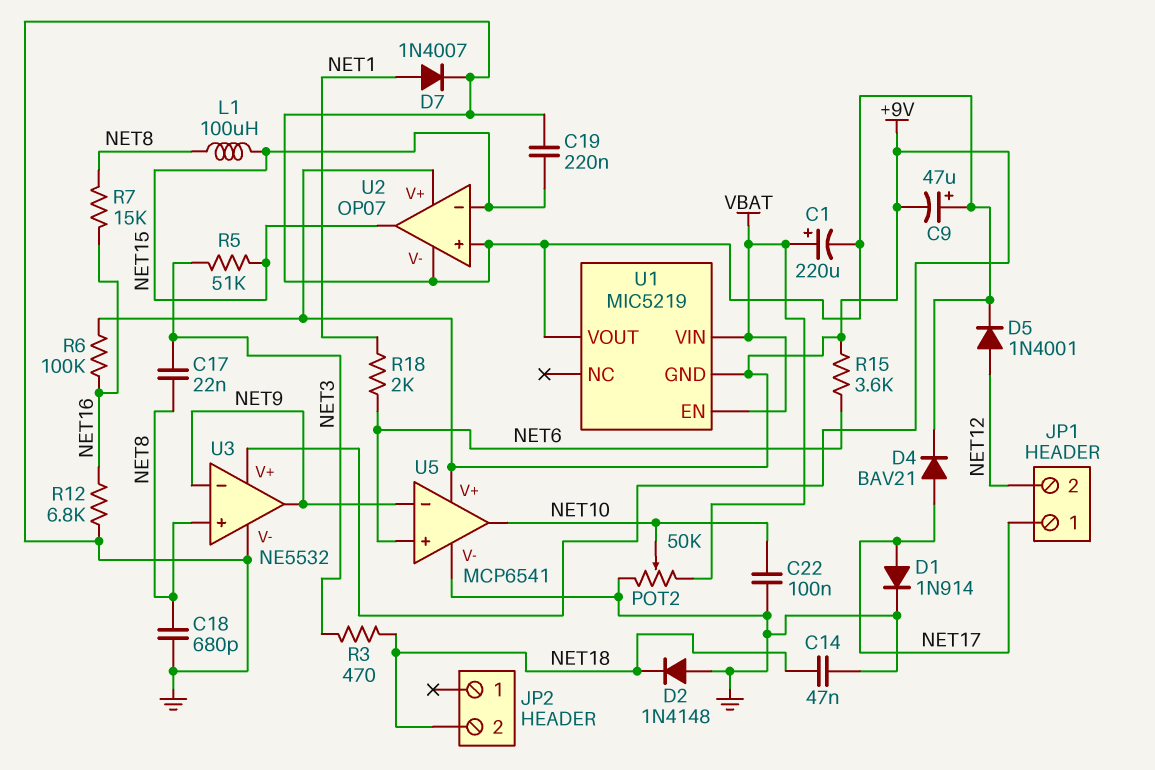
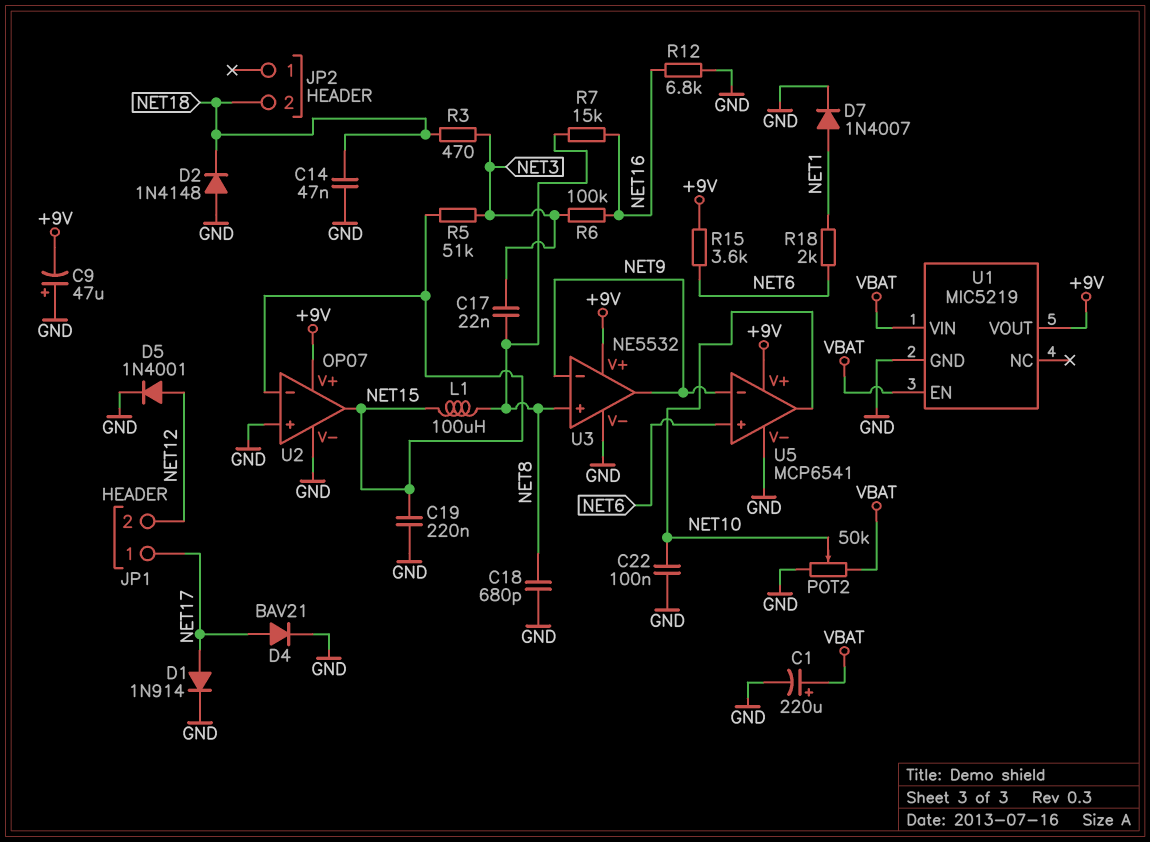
R6: 100k (+9V, NET16) -> 100k (NET3, NET16)
U1 pin GND: +9V -> GND
U1 pin VOUT: GND -> +9V

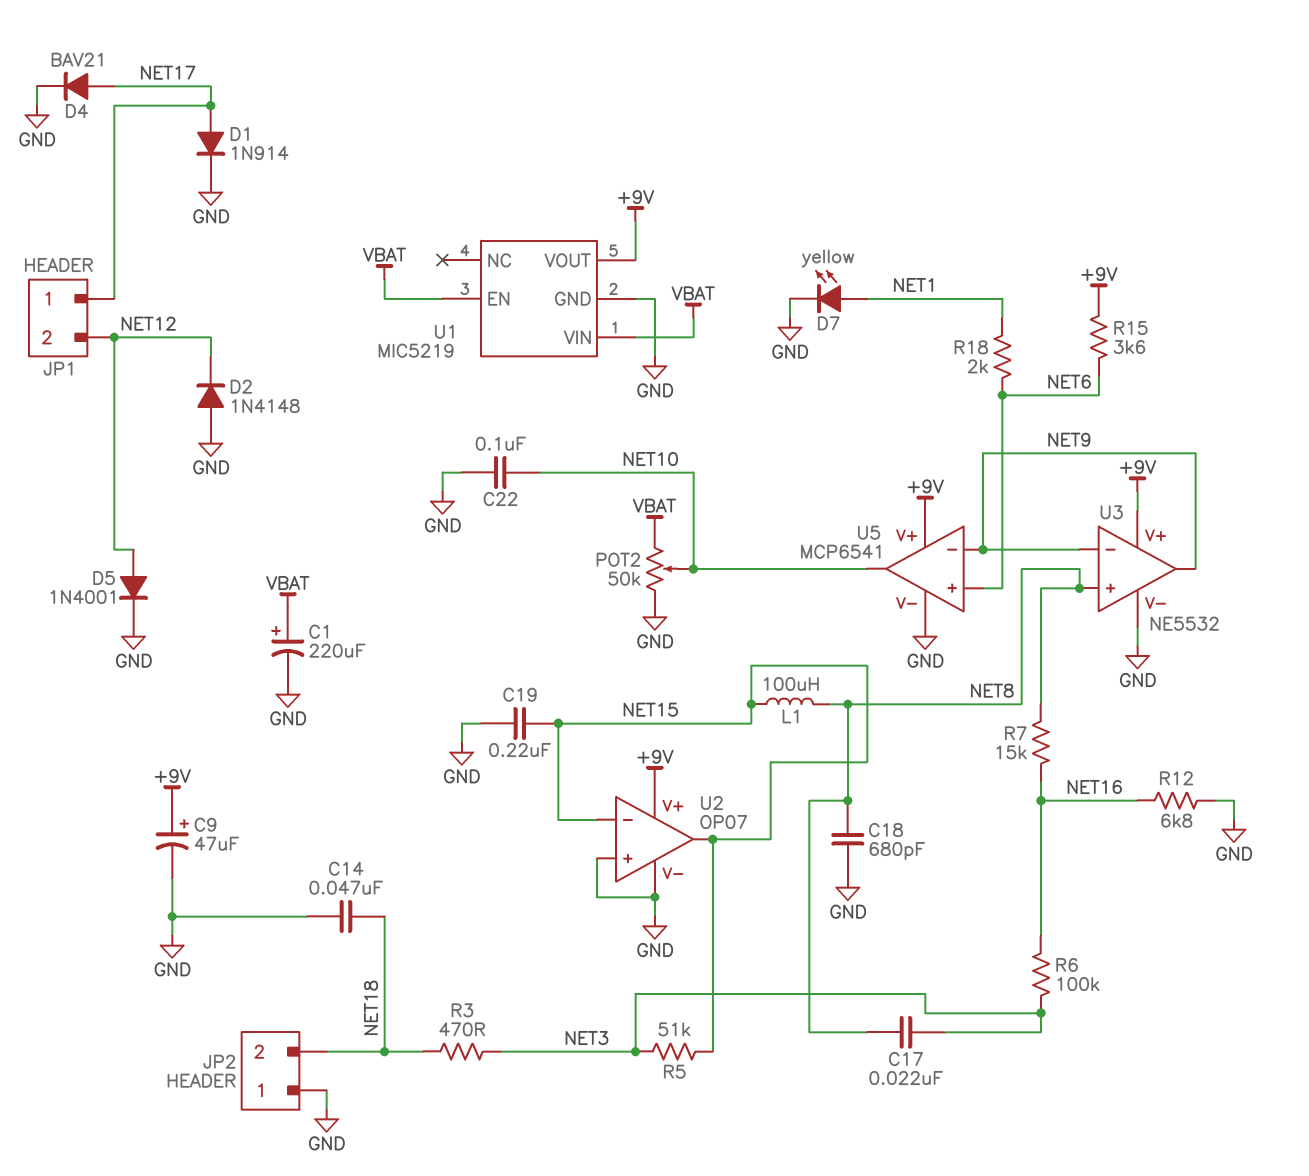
C9: 47uF (plus GND, minus +9V) -> 47uF (plus +9V, minus GND)
D2: diode 1N4148 (A GND, K NET18) -> diode 1N4148 (A GND, K NET12)
D7: diode 1N4007 (A NET1, K GND) -> LED yellow (A NET1, K GND)
JP2 pin 1: none -> GND

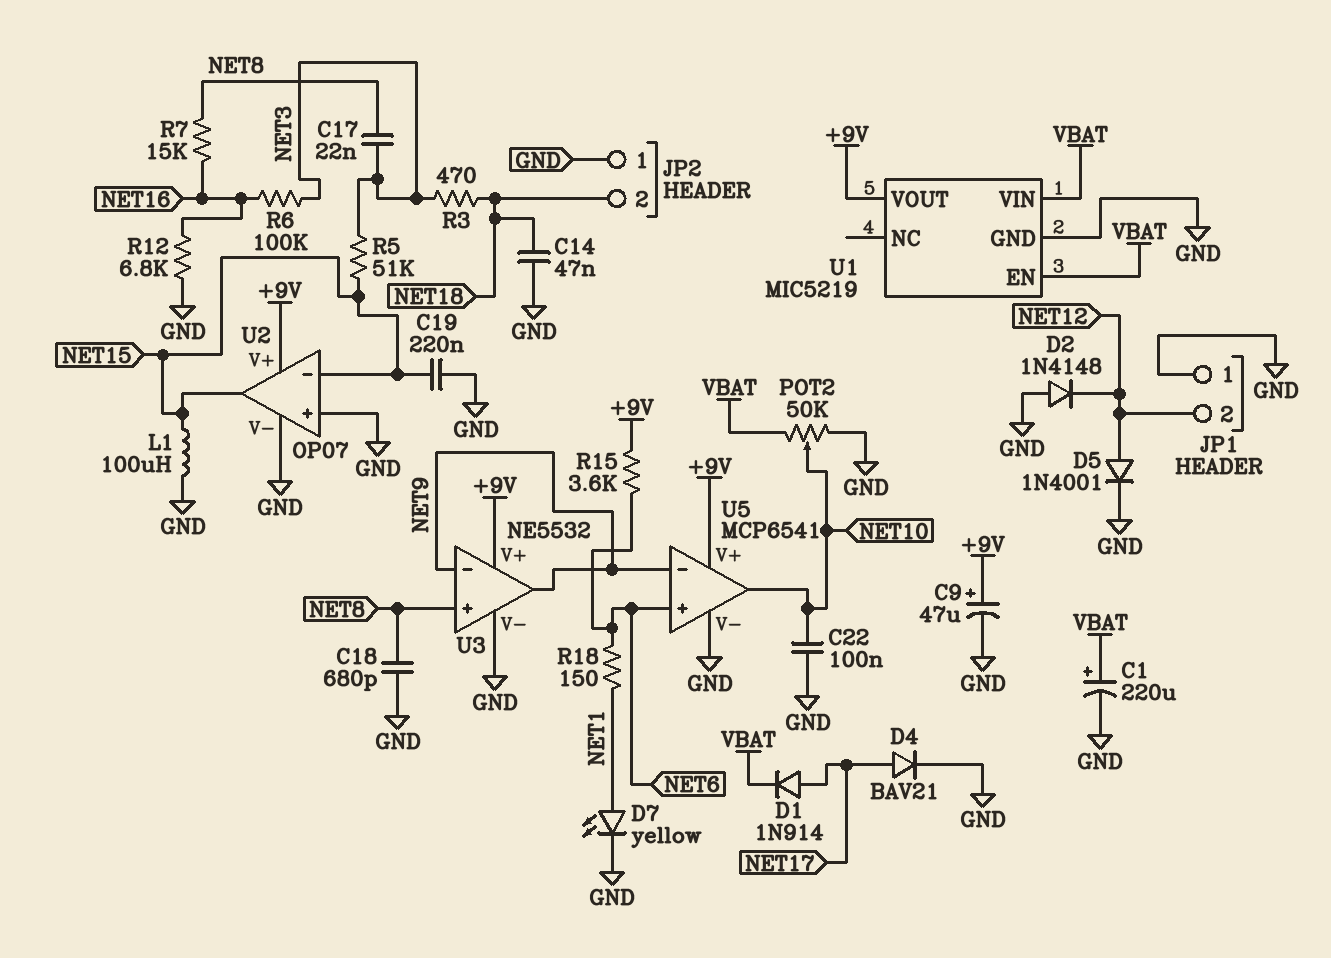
D1: diode 1N914 (A NET17, K GND) -> diode 1N914 (A NET17, K VBAT)
JP1 pin 1: NET17 -> GND
L1: 100uH (NET8, NET15) -> 100uH (GND, NET15)
R18: 2k (NET1, NET6) -> 150 (NET1, NET6)

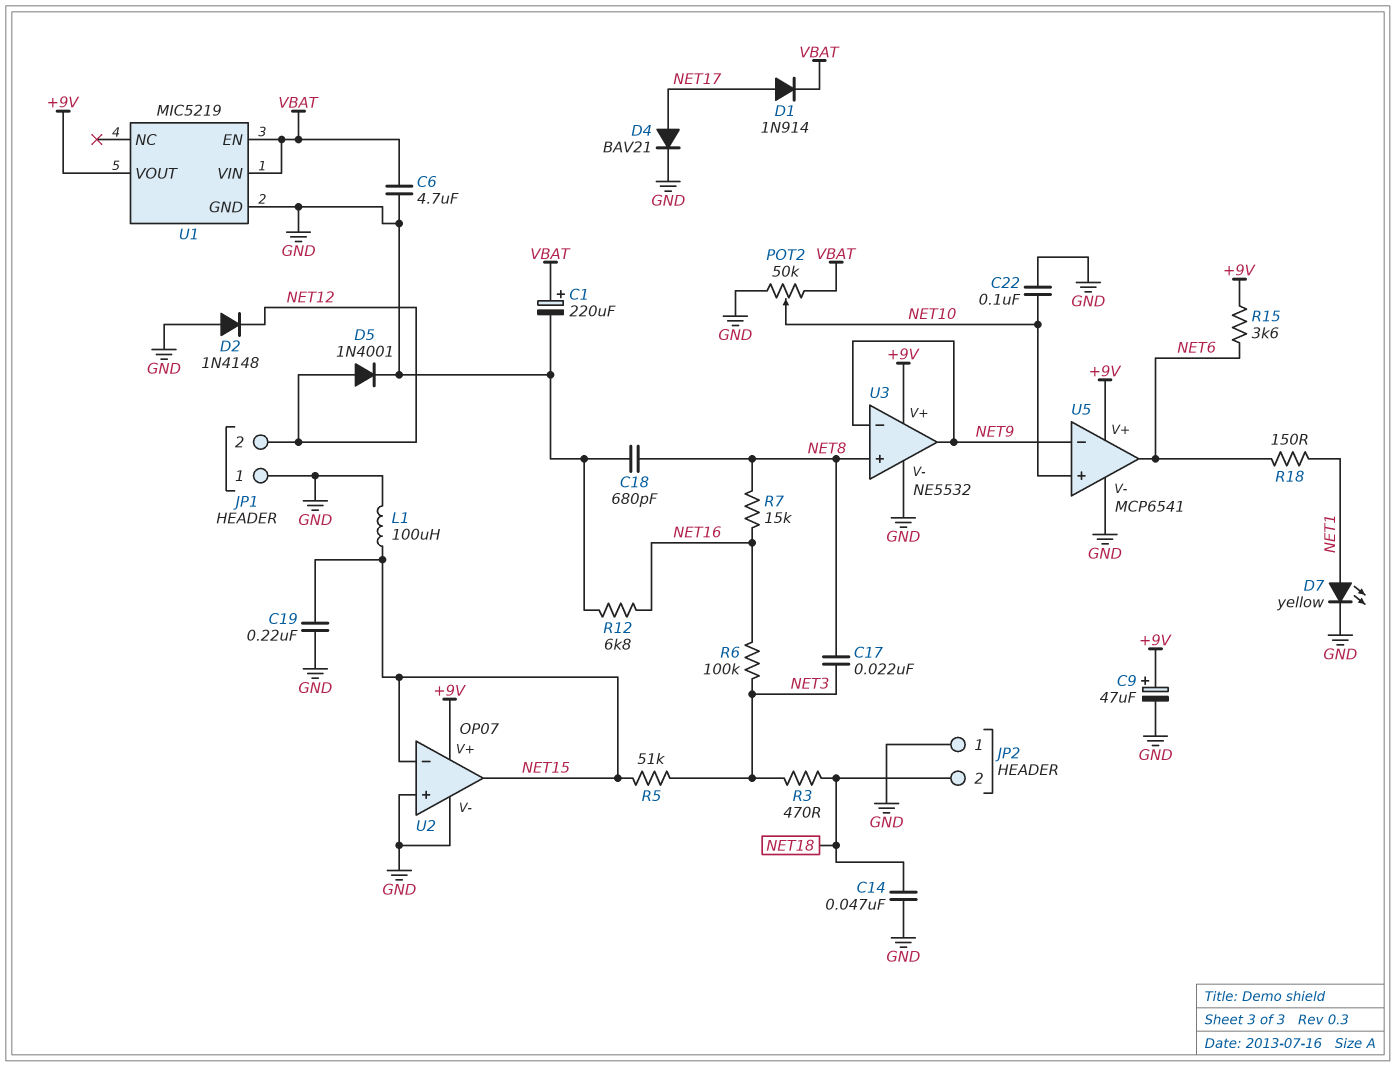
C6: none -> 4.7uF (GND, VBAT)
U5 pin in+: NET6 -> NET10
U5 pin out: NET10 -> NET6

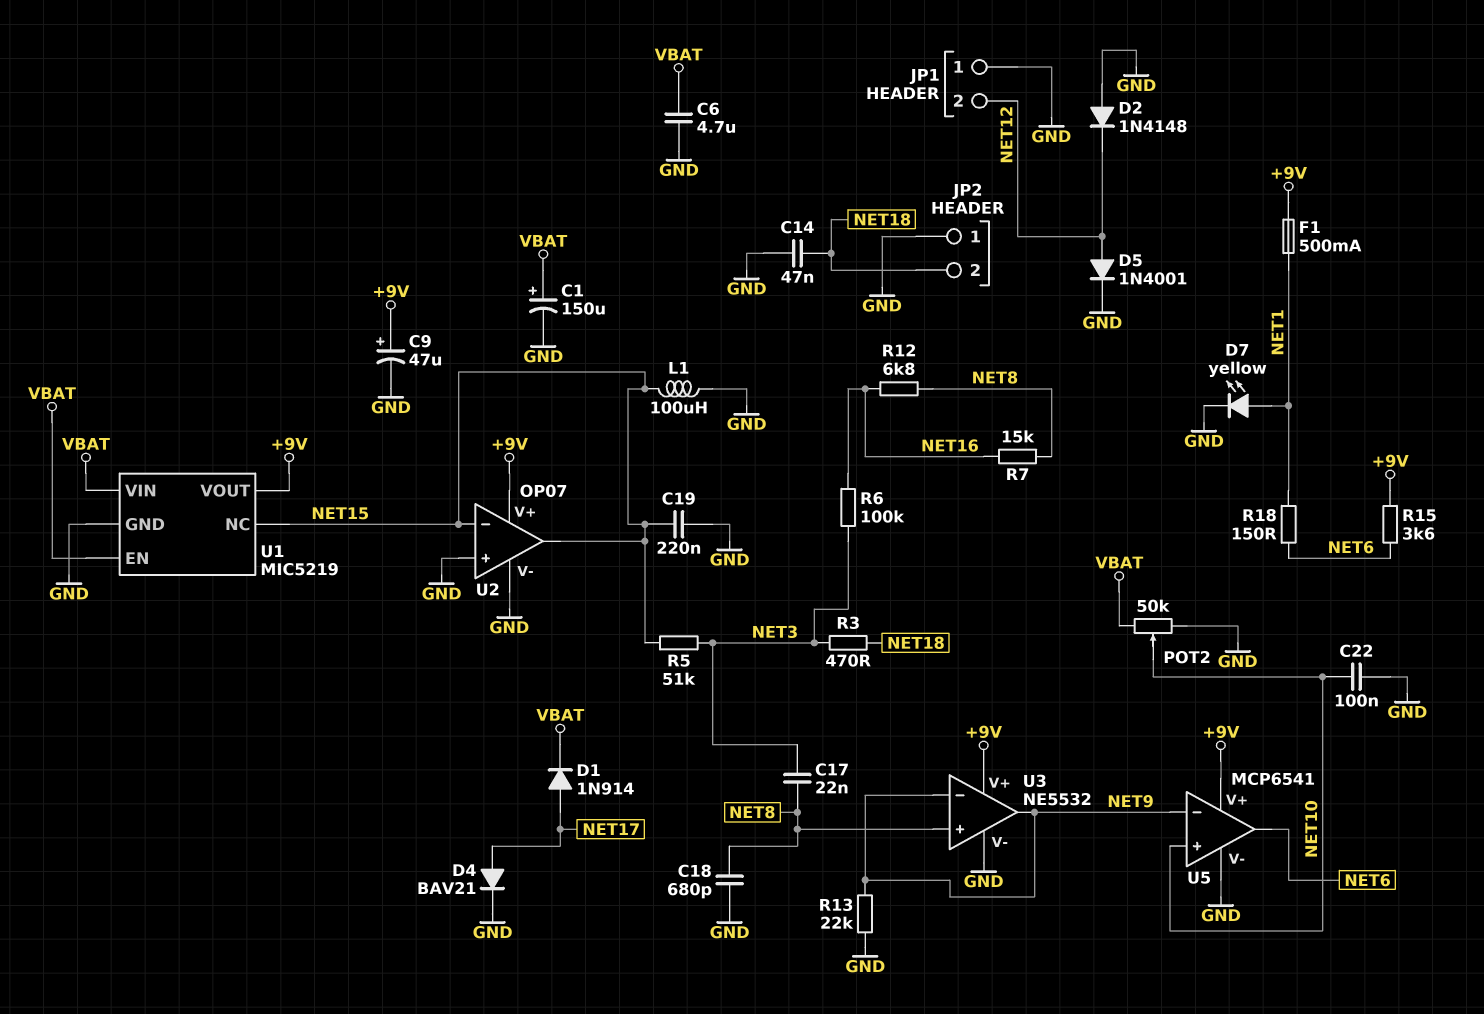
C1: 220uF (plus VBAT, minus GND) -> 150uF (plus VBAT, minus GND)
F1: none -> 500mA (+9V, NET1)
R12: 6.8k (GND, NET16) -> 6.8k (NET8, NET16)
R13: none -> 22k (GND, NET9)
U1 pin NC: none -> NET15

